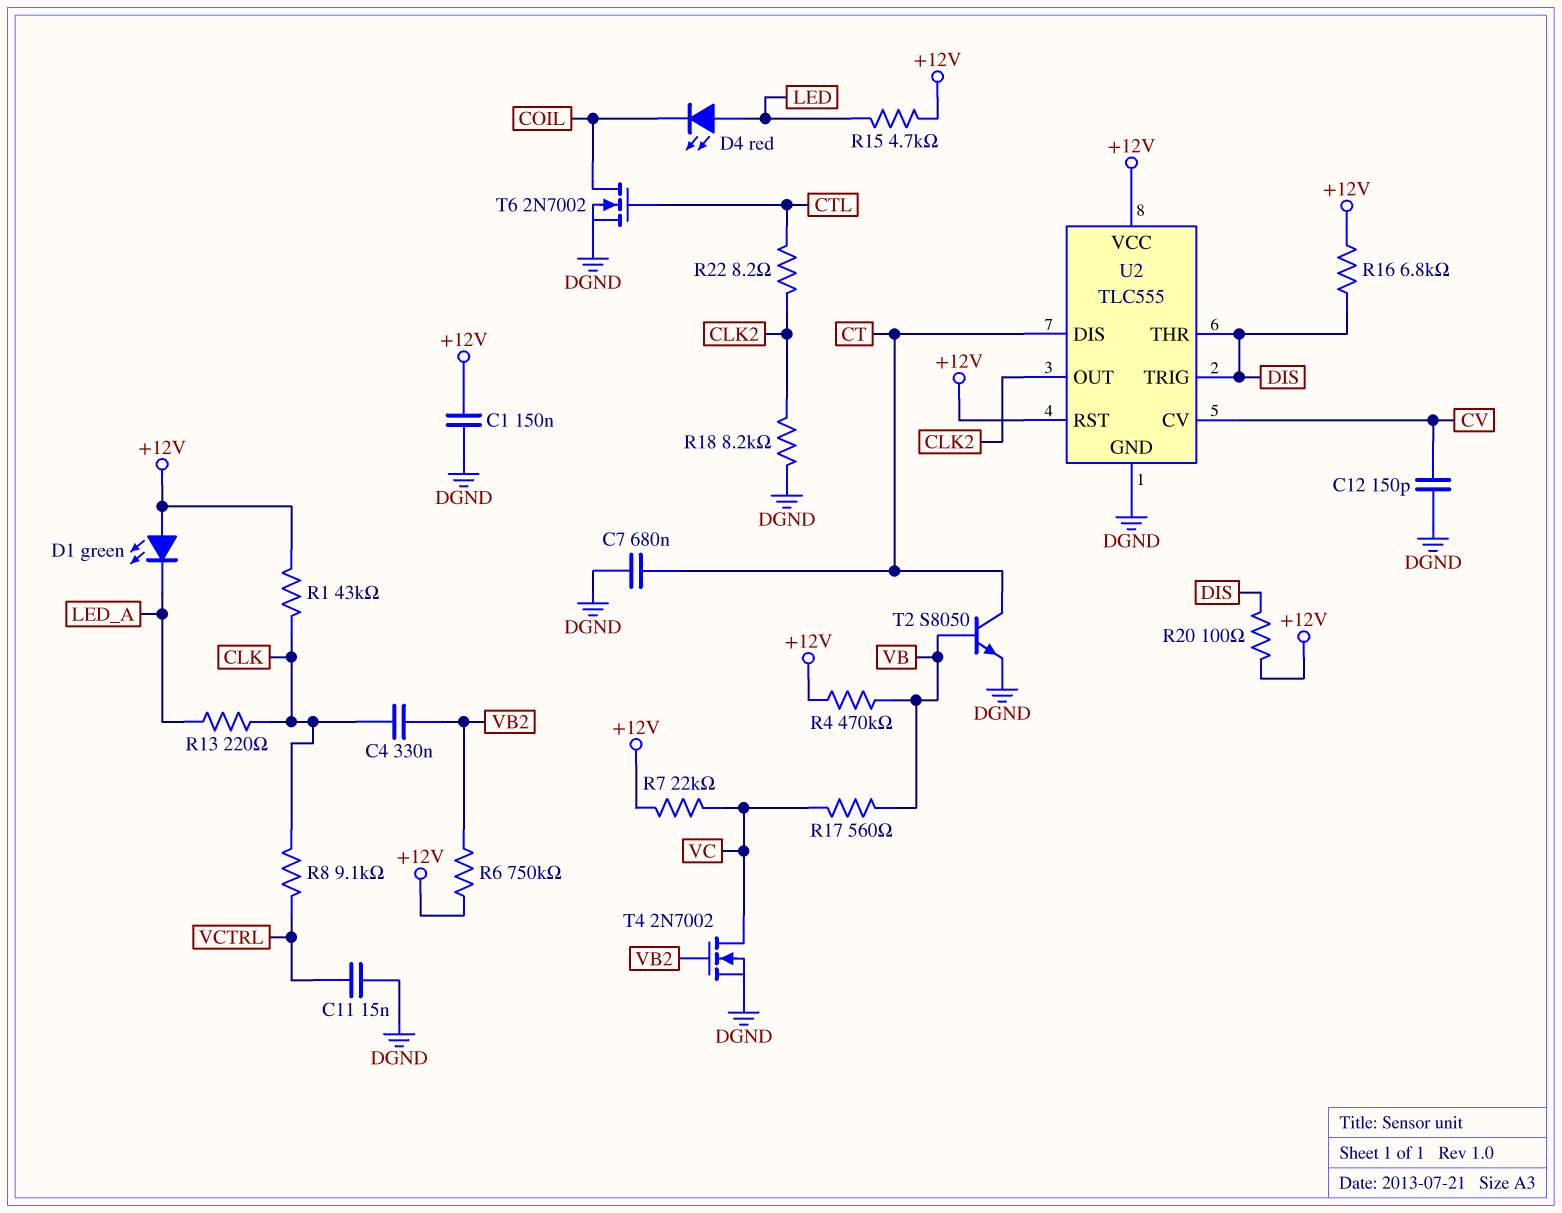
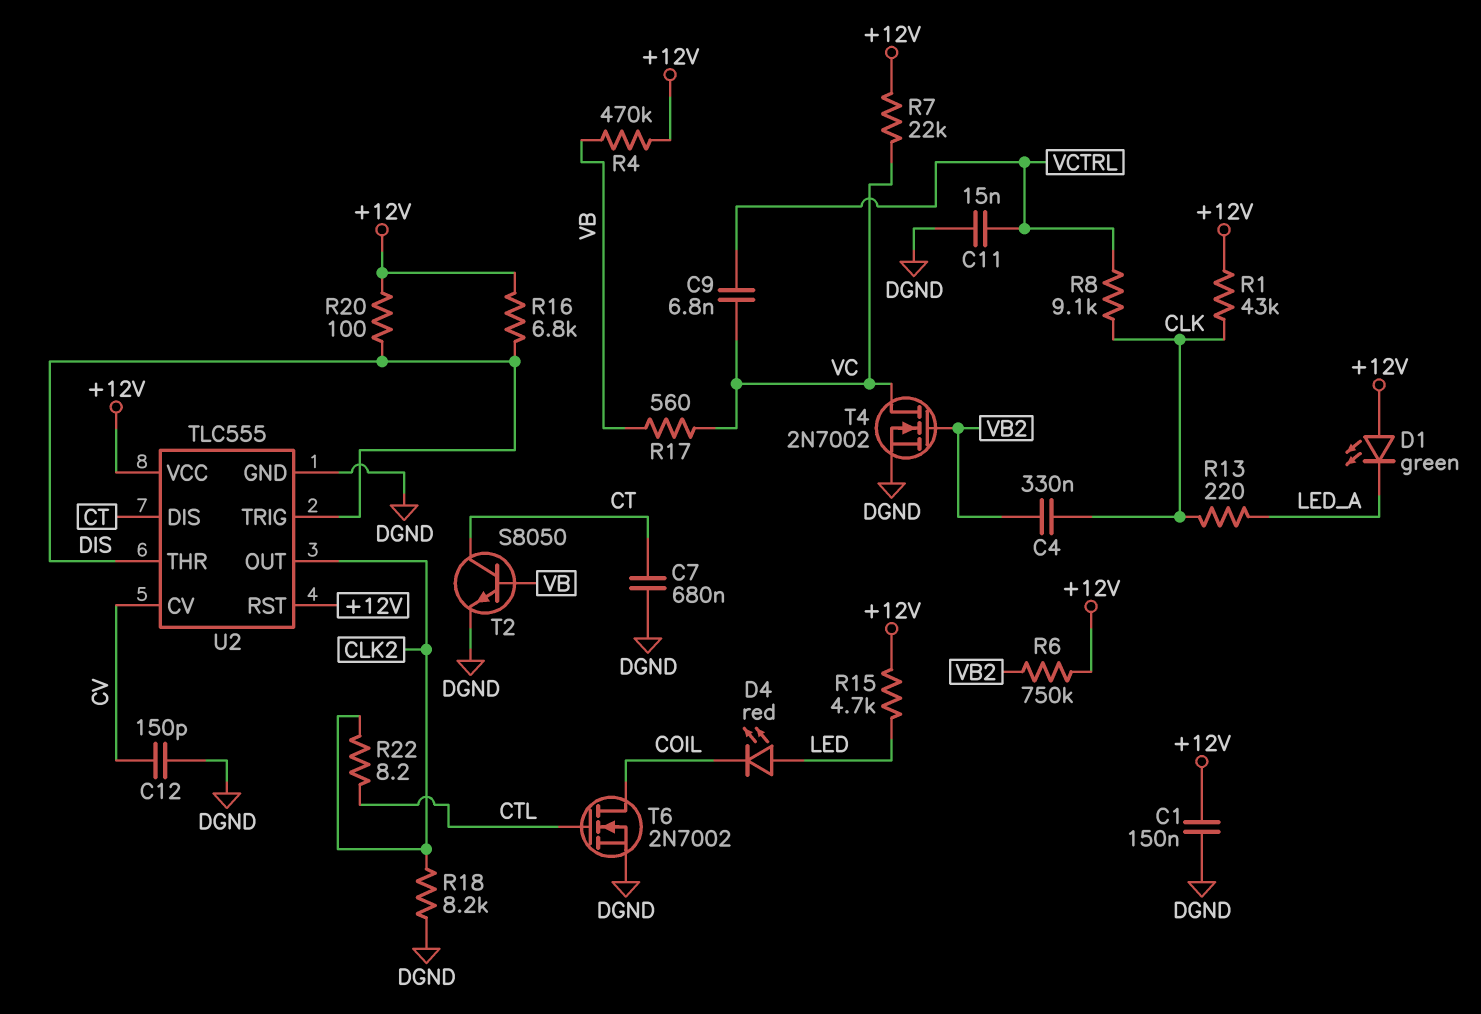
C9: none -> 6.8nF (VC, VCTRL)

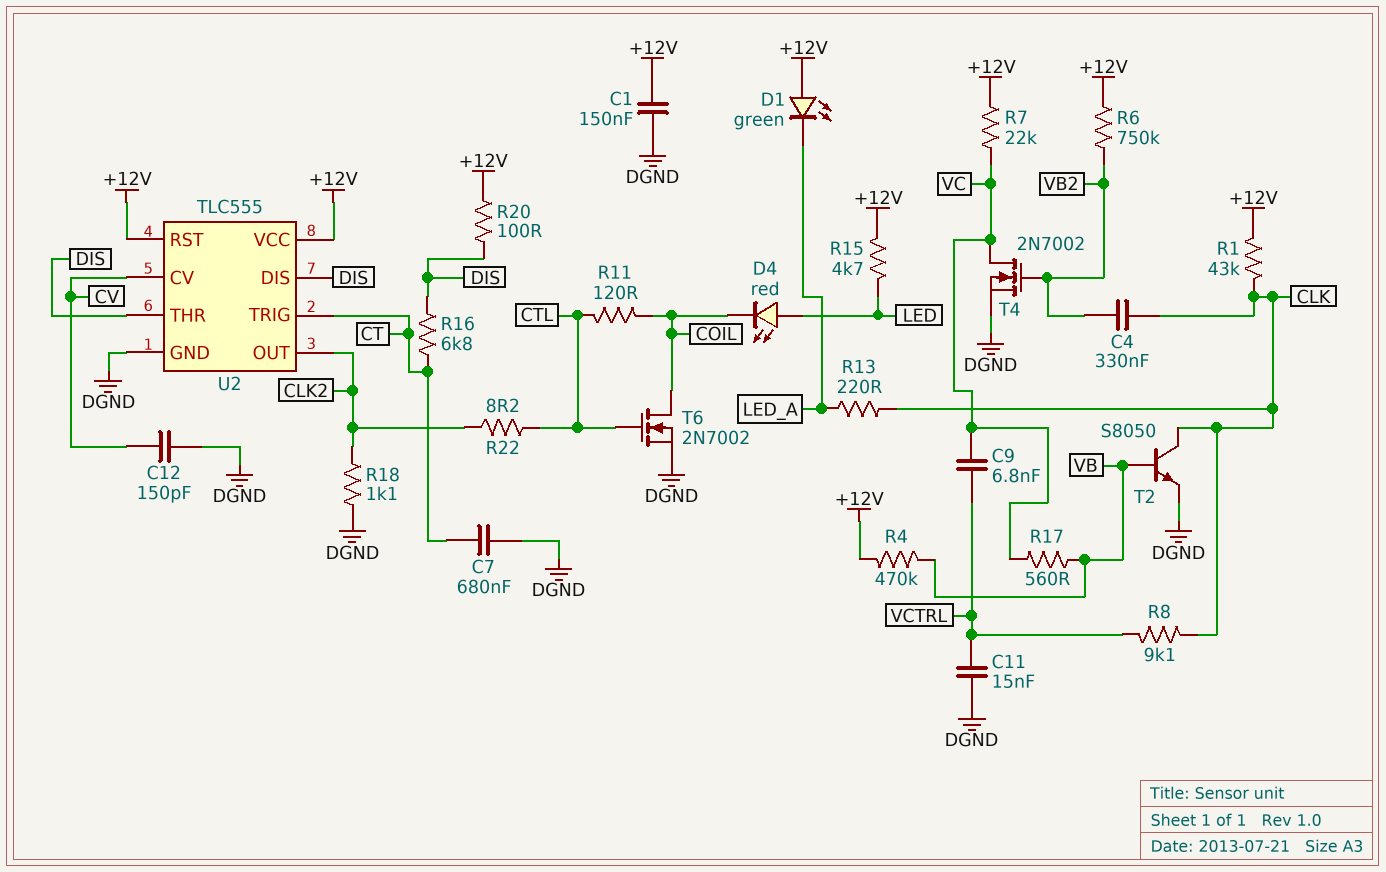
R11: none -> 120 (COIL, CTL)
R16: 6.8k (+12V, DIS) -> 6.8k (CT, DIS)
R18: 8.2k (CLK2, DGND) -> 1.1k (CLK2, DGND)
T2: NPN S8050 (B VB, C CT, E DGND) -> NPN S8050 (B VB, C CLK, E DGND)
U2 pin DIS: CT -> DIS
U2 pin TRIG: DIS -> CT

